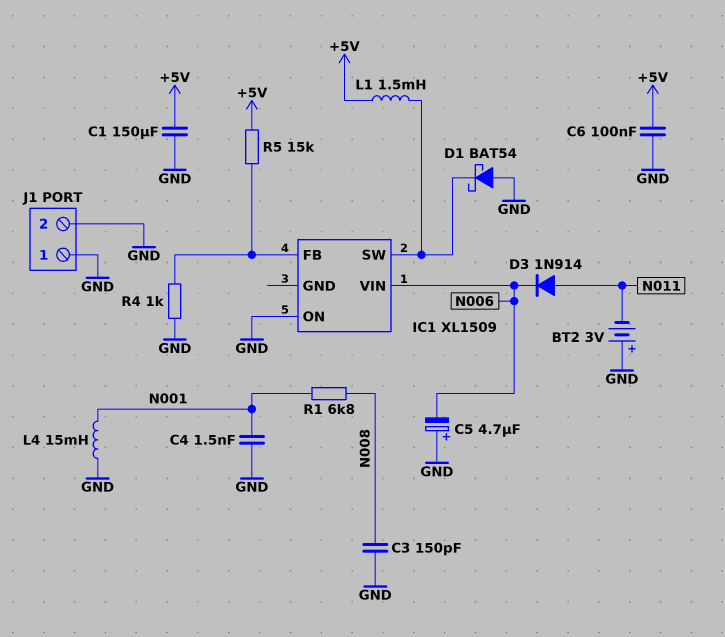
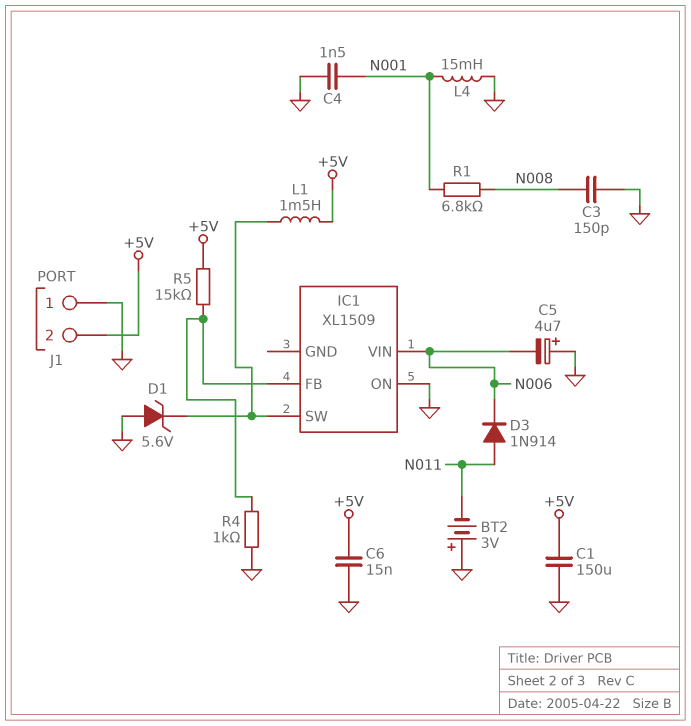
C6: 100nF (+5V, GND) -> 15nF (+5V, GND)
D1: schottky BAT54 (A GND, K IC1/SW) -> zener 5.6V (A GND, K IC1/SW)
J1 pin 2: GND -> +5V

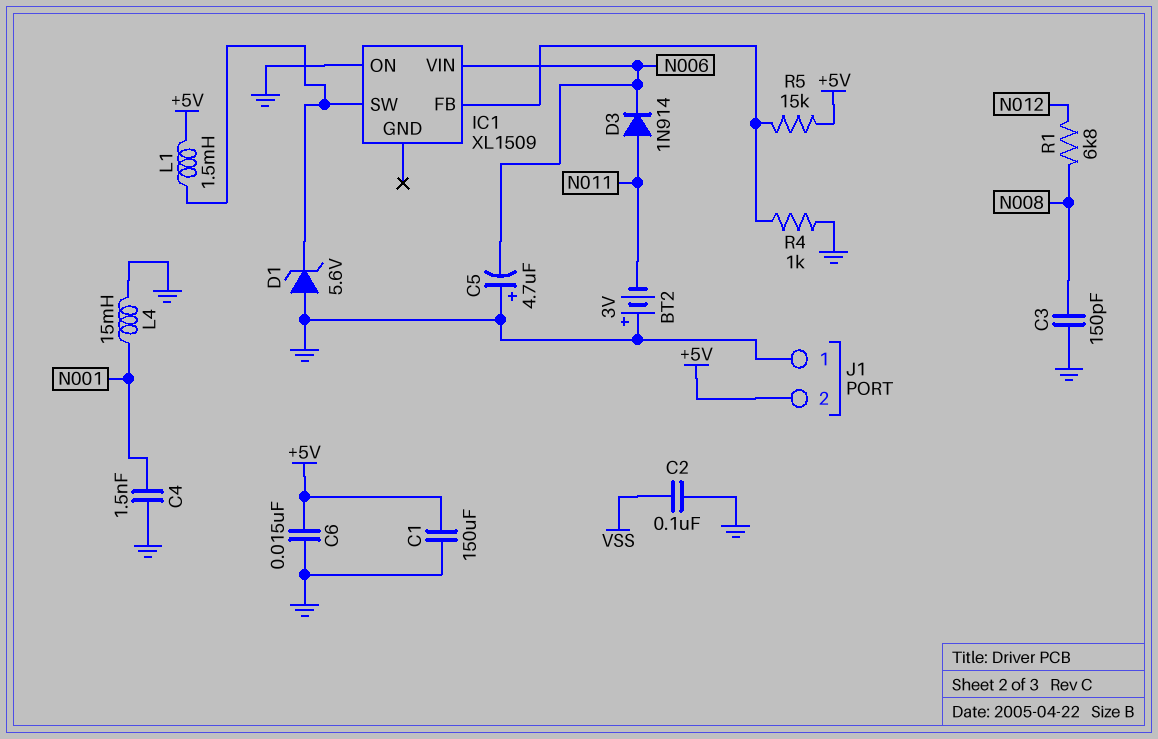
C2: none -> 100nF (GND, VSS)
R1: 6.8k (N001, N008) -> 6.8k (N008, N012)

